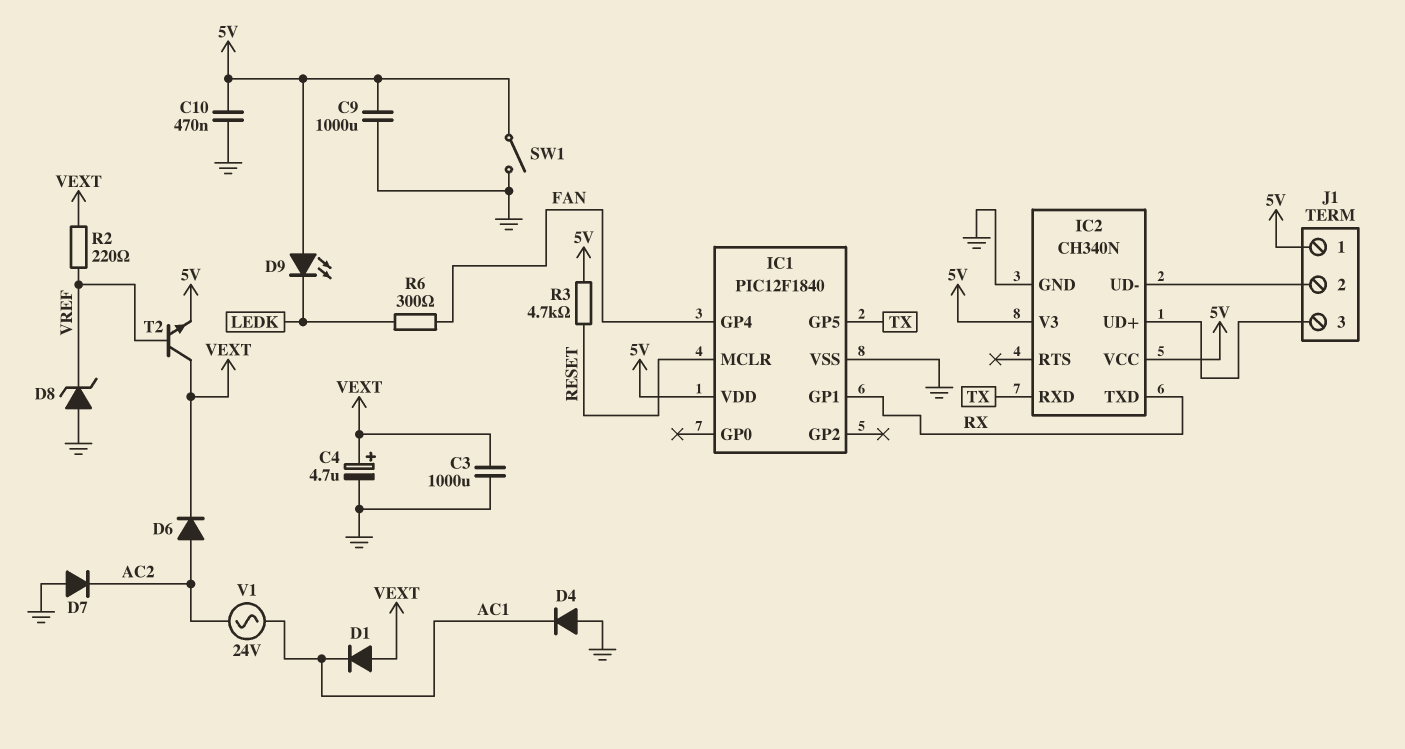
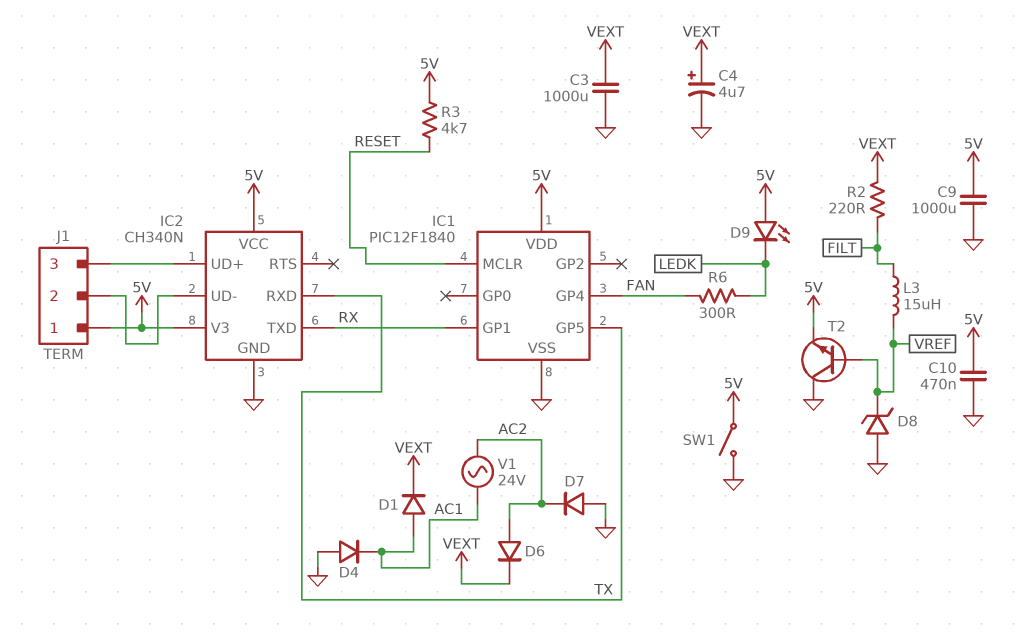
D1: diode (A VEXT, K AC1) -> diode (A AC1, K VEXT)
L3: none -> 15uH (FILT, VREF)
R2: 220 (VEXT, VREF) -> 220 (FILT, VEXT)
T2: NPN (B VREF, C VEXT, E 5V) -> NPN (B VREF, C GND, E 5V)

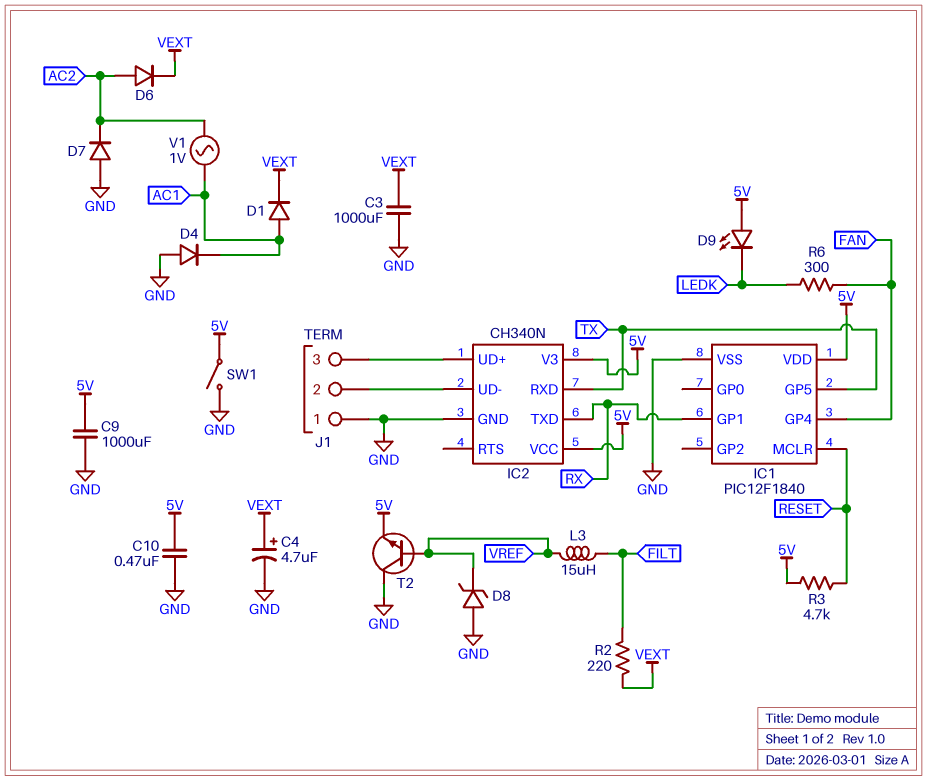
J1 pin 1: 5V -> GND
V1: AC 24V (AC1, AC2) -> AC 1V (AC1, AC2)

